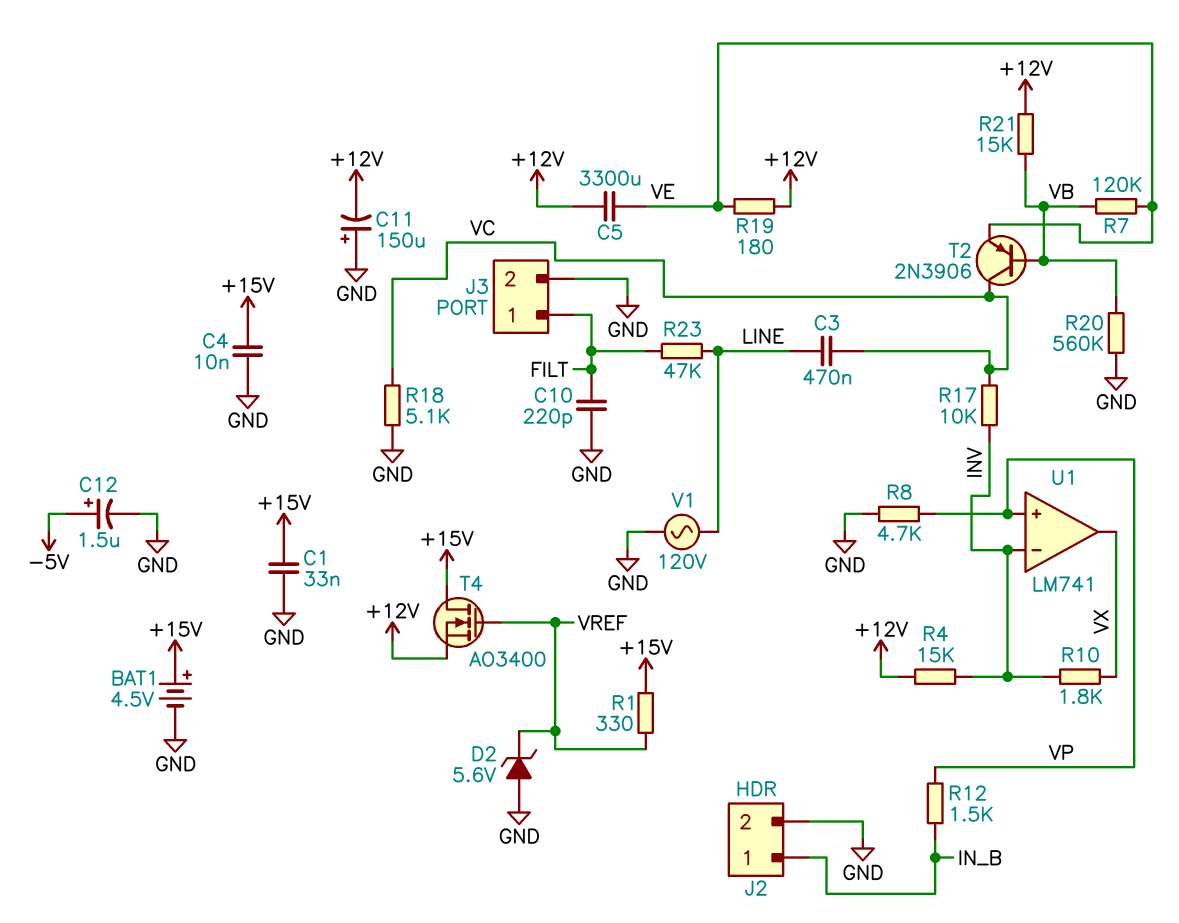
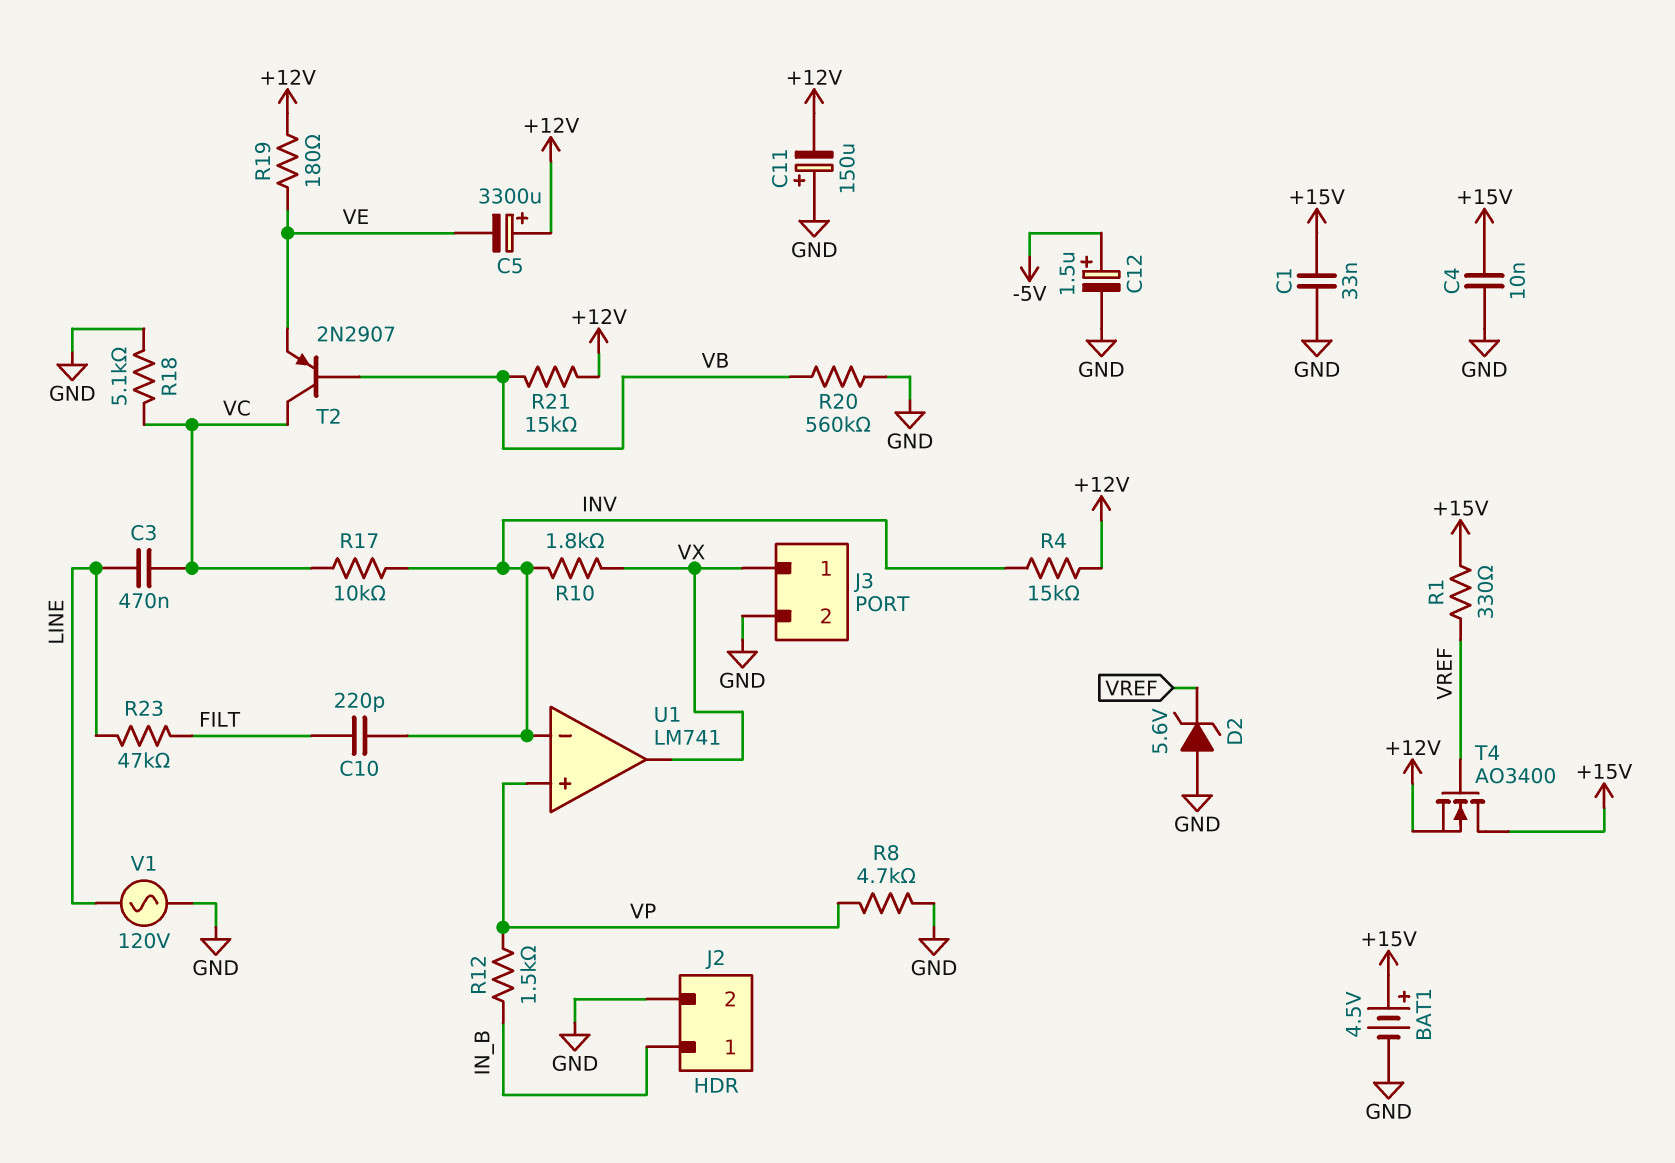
C5: 3300uF (+12V, VE) -> 3300uF (plus +12V, minus VE)
C10: 220pF (FILT, GND) -> 220pF (FILT, INV)
J3 pin 1: FILT -> VX
R7: 120k (VB, VE) -> none
T2: PNP 2N3906 (B VB, C VC, E VE) -> PNP 2N2907 (B VB, C VC, E VE)

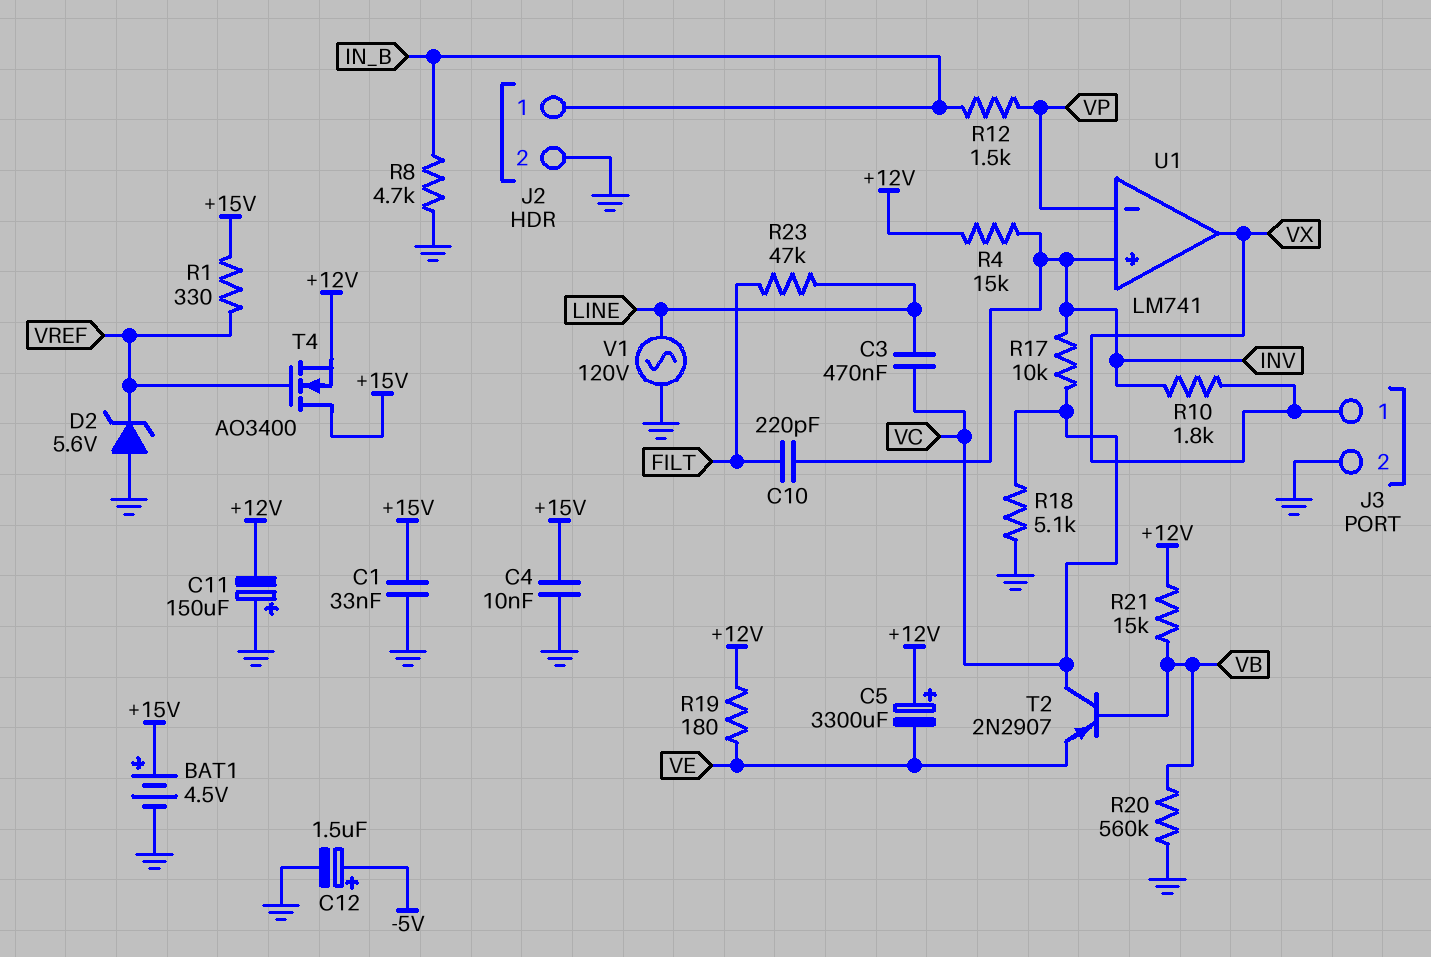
R8: 4.7k (GND, VP) -> 4.7k (GND, IN_B)
U1 pin in+: VP -> INV
U1 pin in-: INV -> VP

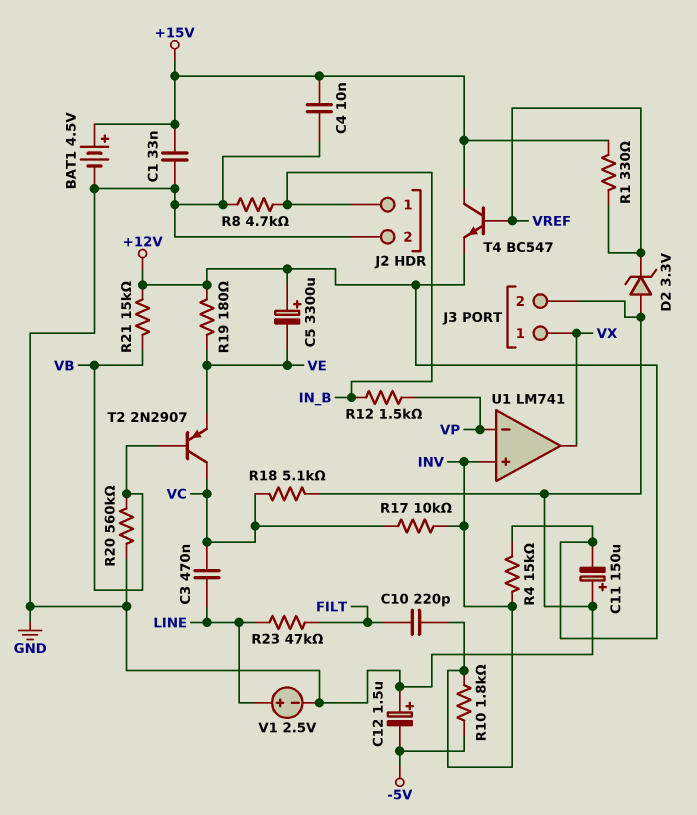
C12: 1.5uF (plus -5V, minus GND) -> 1.5uF (plus GND, minus -5V)
D2: zener 5.6V (A GND, K VREF) -> zener 3.3V (A GND, K VREF)
R10: 1.8k (INV, VX) -> 1.8k (-5V, INV)
T4: NMOS AO3400 (G VREF, D +15V, S +12V) -> NPN BC547 (B VREF, C +15V, E +12V)
V1: AC 120V (GND, LINE) -> 2.5V (plus LINE, minus GND)

